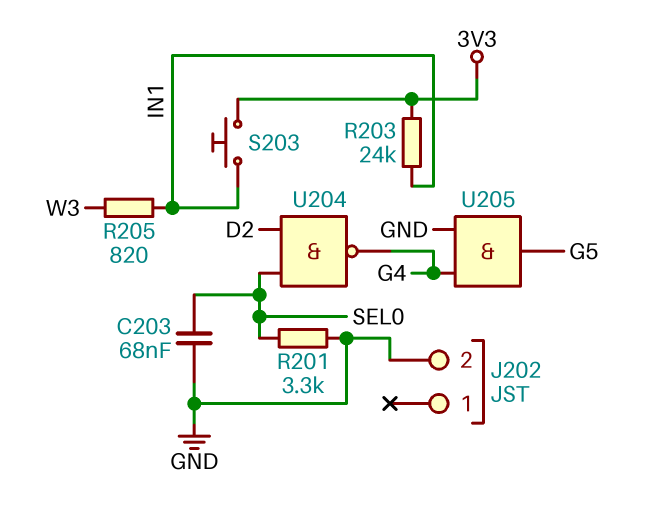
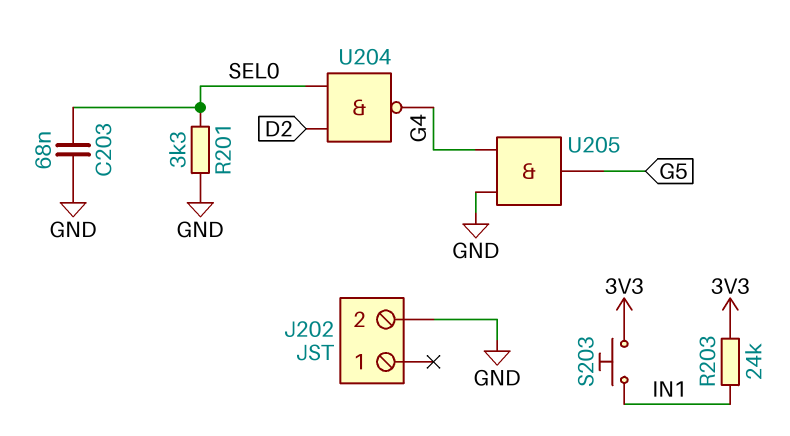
R205: 820 (IN1, W3) -> none

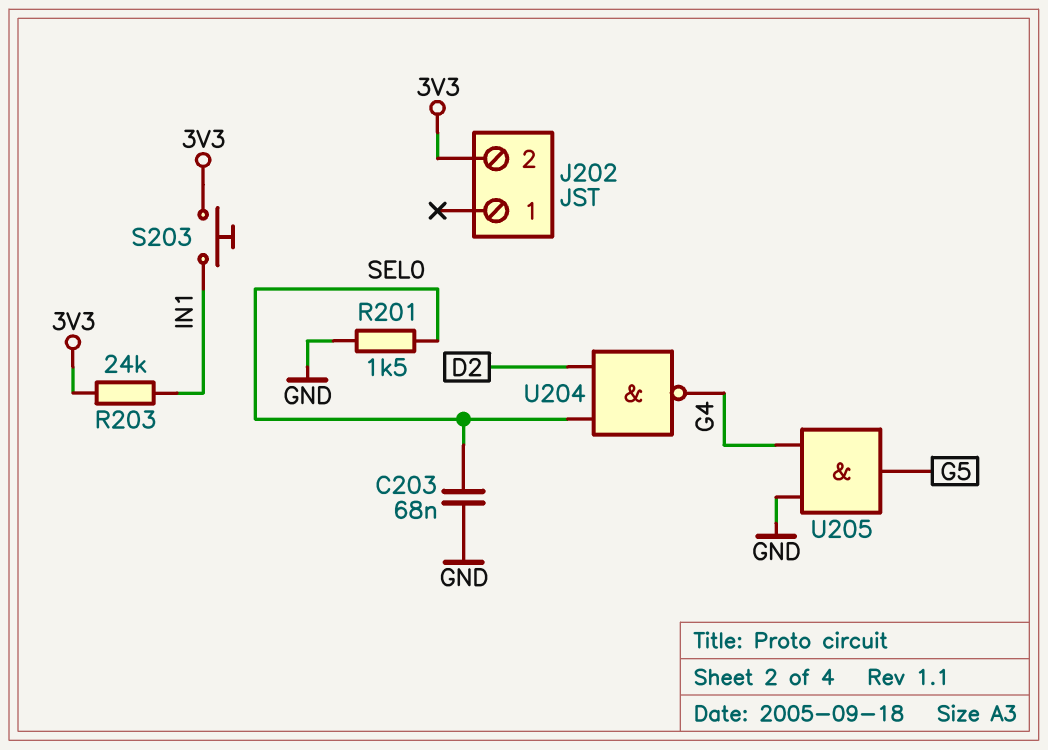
J202 pin 2: GND -> 3V3
R201: 3.3k (GND, SEL0) -> 1.5k (GND, SEL0)

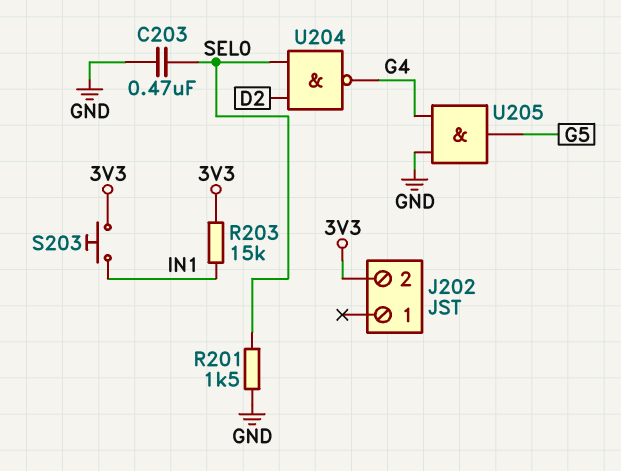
C203: 68nF (GND, SEL0) -> 470nF (GND, SEL0)
R203: 24k (3V3, IN1) -> 15k (3V3, IN1)

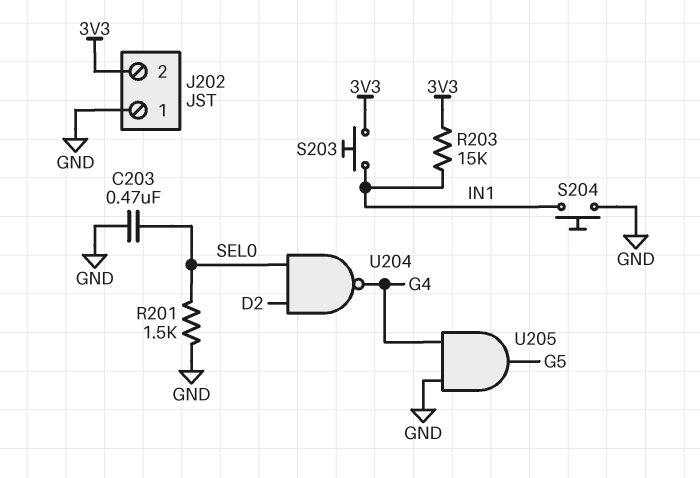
J202 pin 1: none -> GND
S204: none -> button (GND, IN1)

